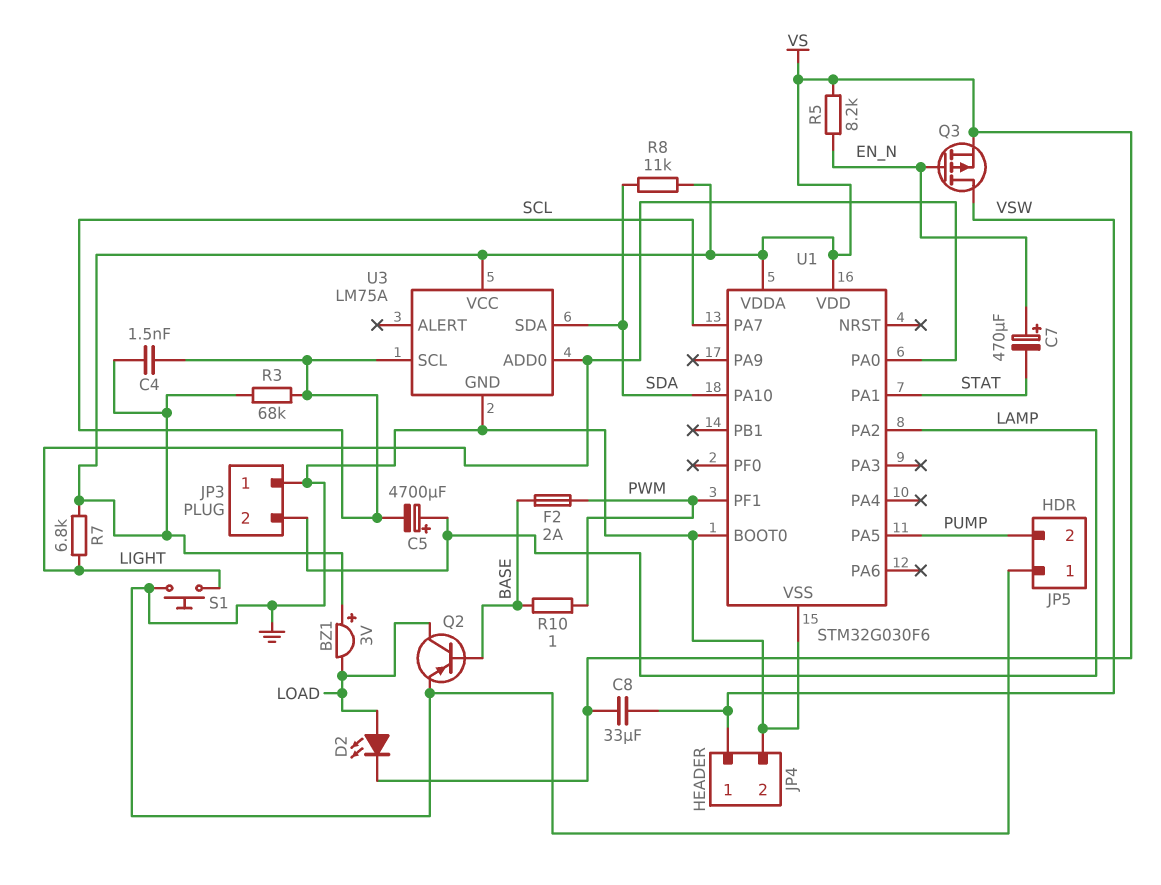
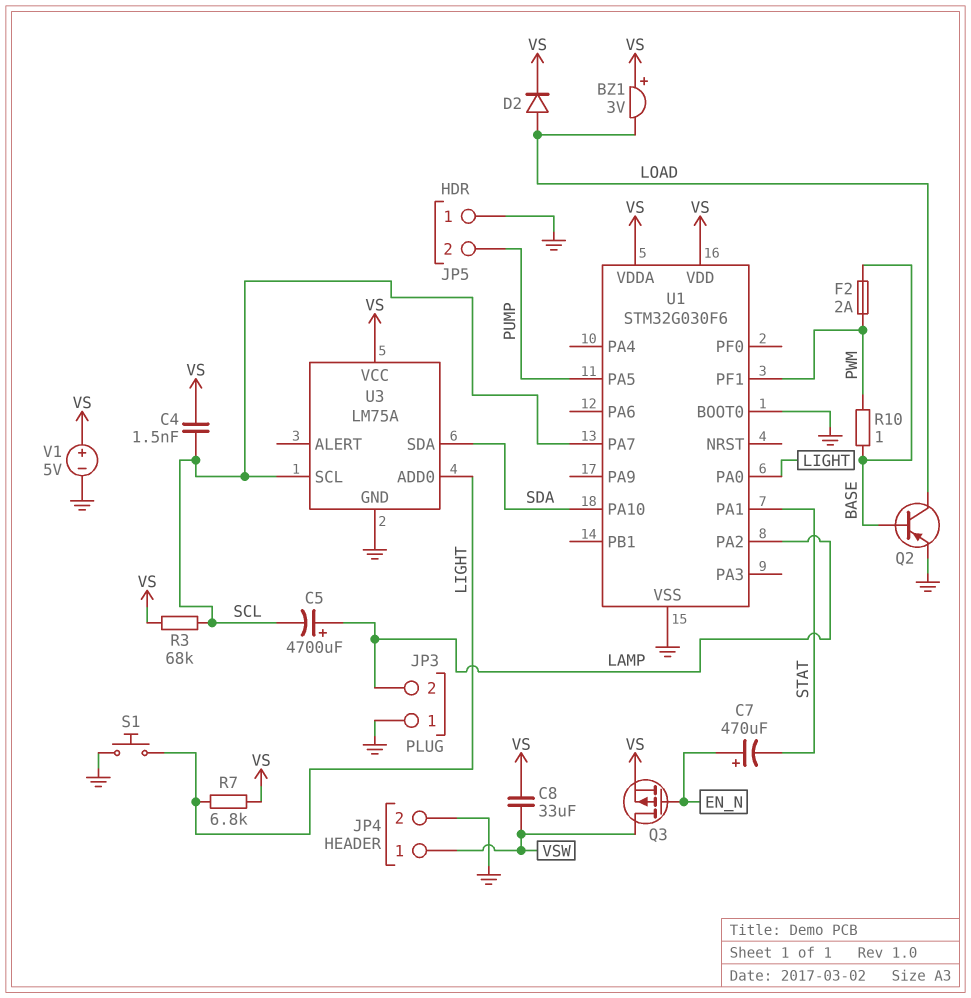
D2: LED (A LOAD, K VS) -> diode (A LOAD, K VS)
R5: 8.2k (EN_N, VS) -> none
R8: 11k (SDA, VS) -> none
V1: none -> 5V (plus VS, minus GND)

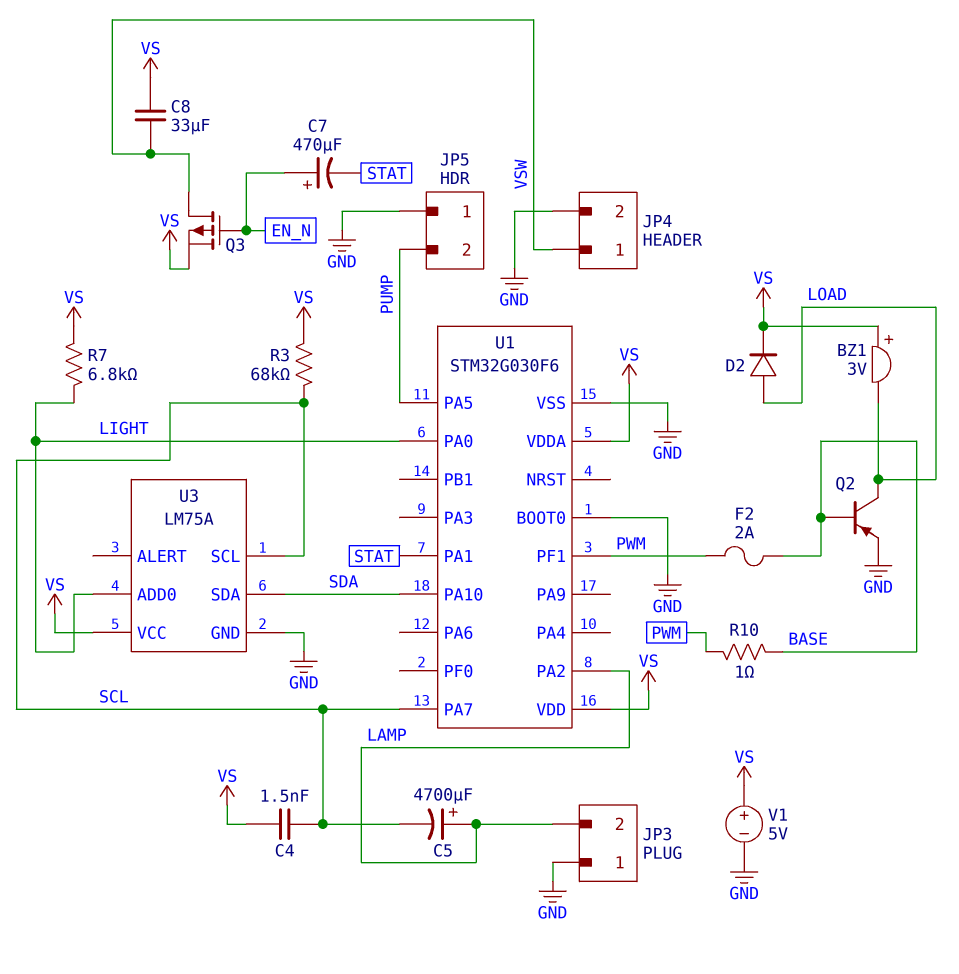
S1: button (GND, LIGHT) -> none

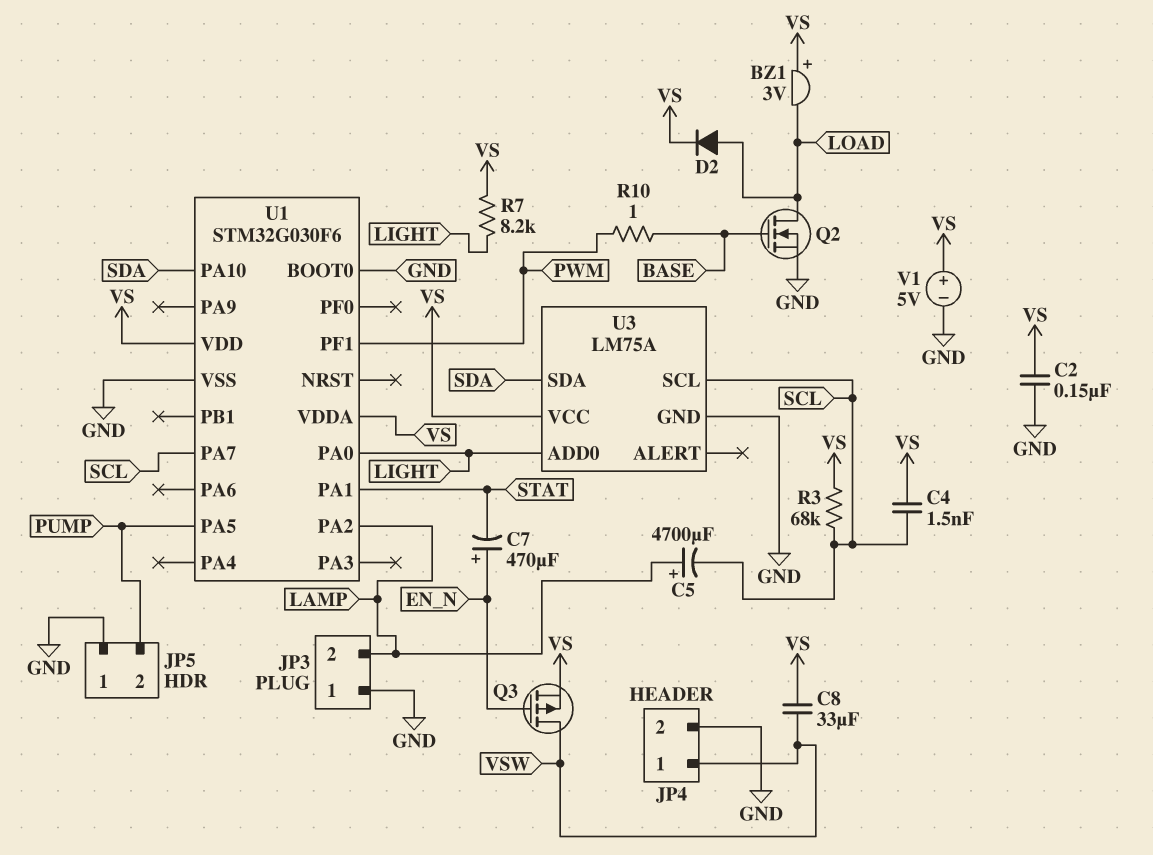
C2: none -> 150nF (GND, VS)
F2: 2A (BASE, PWM) -> none
Q2: PNP (B BASE, C LOAD, E GND) -> NMOS (G BASE, D LOAD, S GND)
R7: 6.8k (LIGHT, VS) -> 8.2k (LIGHT, VS)

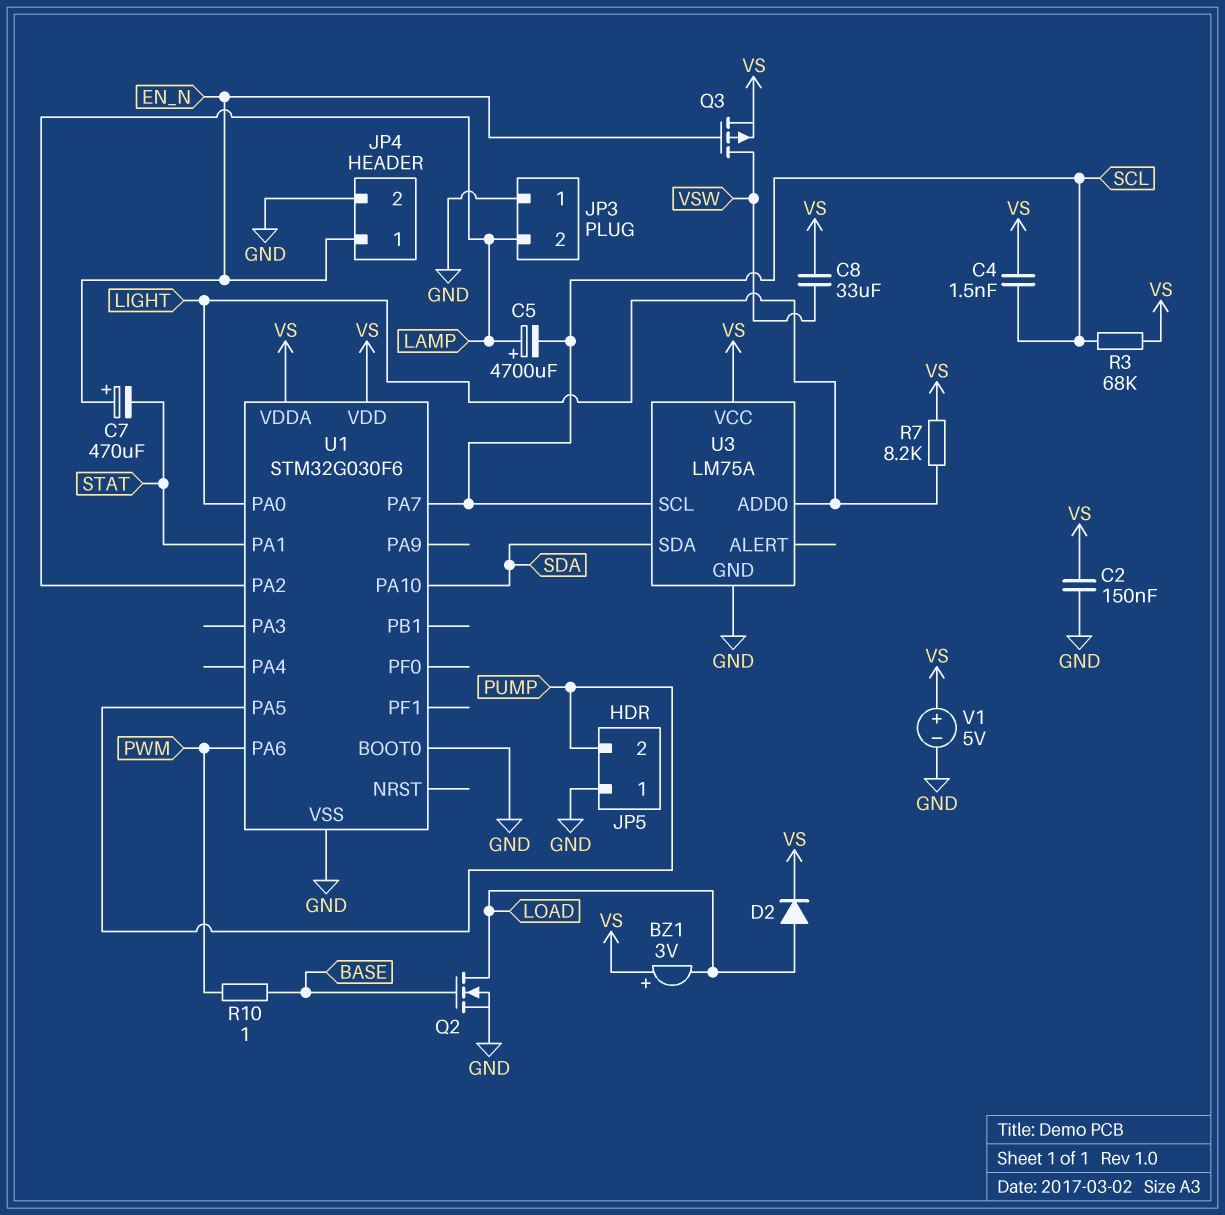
JP4 pin 1: VSW -> EN_N
U1 pin PA6: none -> PWM
U1 pin PF1: PWM -> none

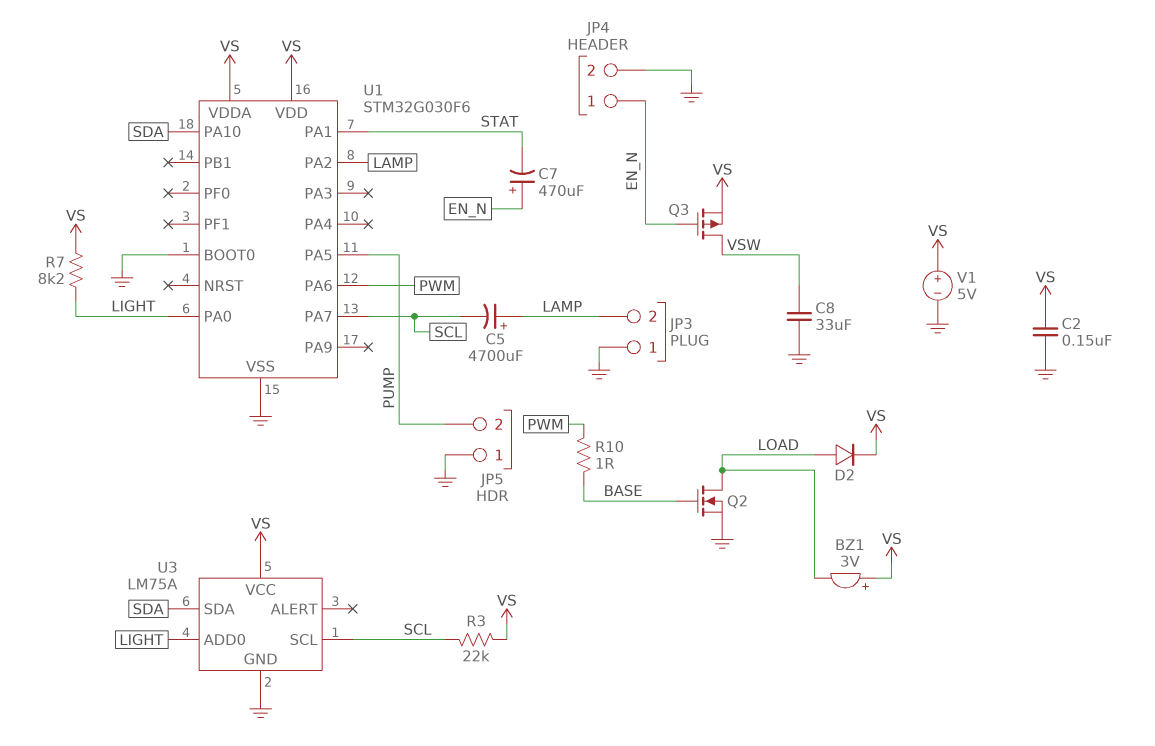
C4: 1.5nF (SCL, VS) -> none
C8: 33uF (VS, VSW) -> 33uF (GND, VSW)
R3: 68k (SCL, VS) -> 22k (SCL, VS)

